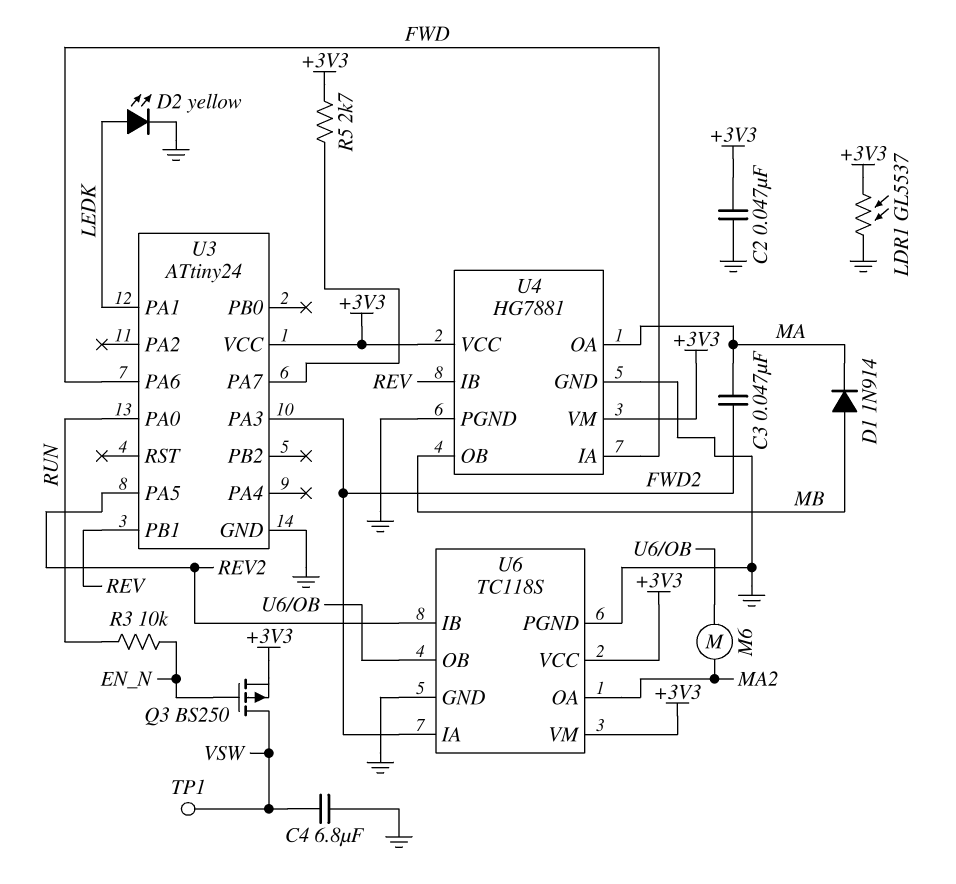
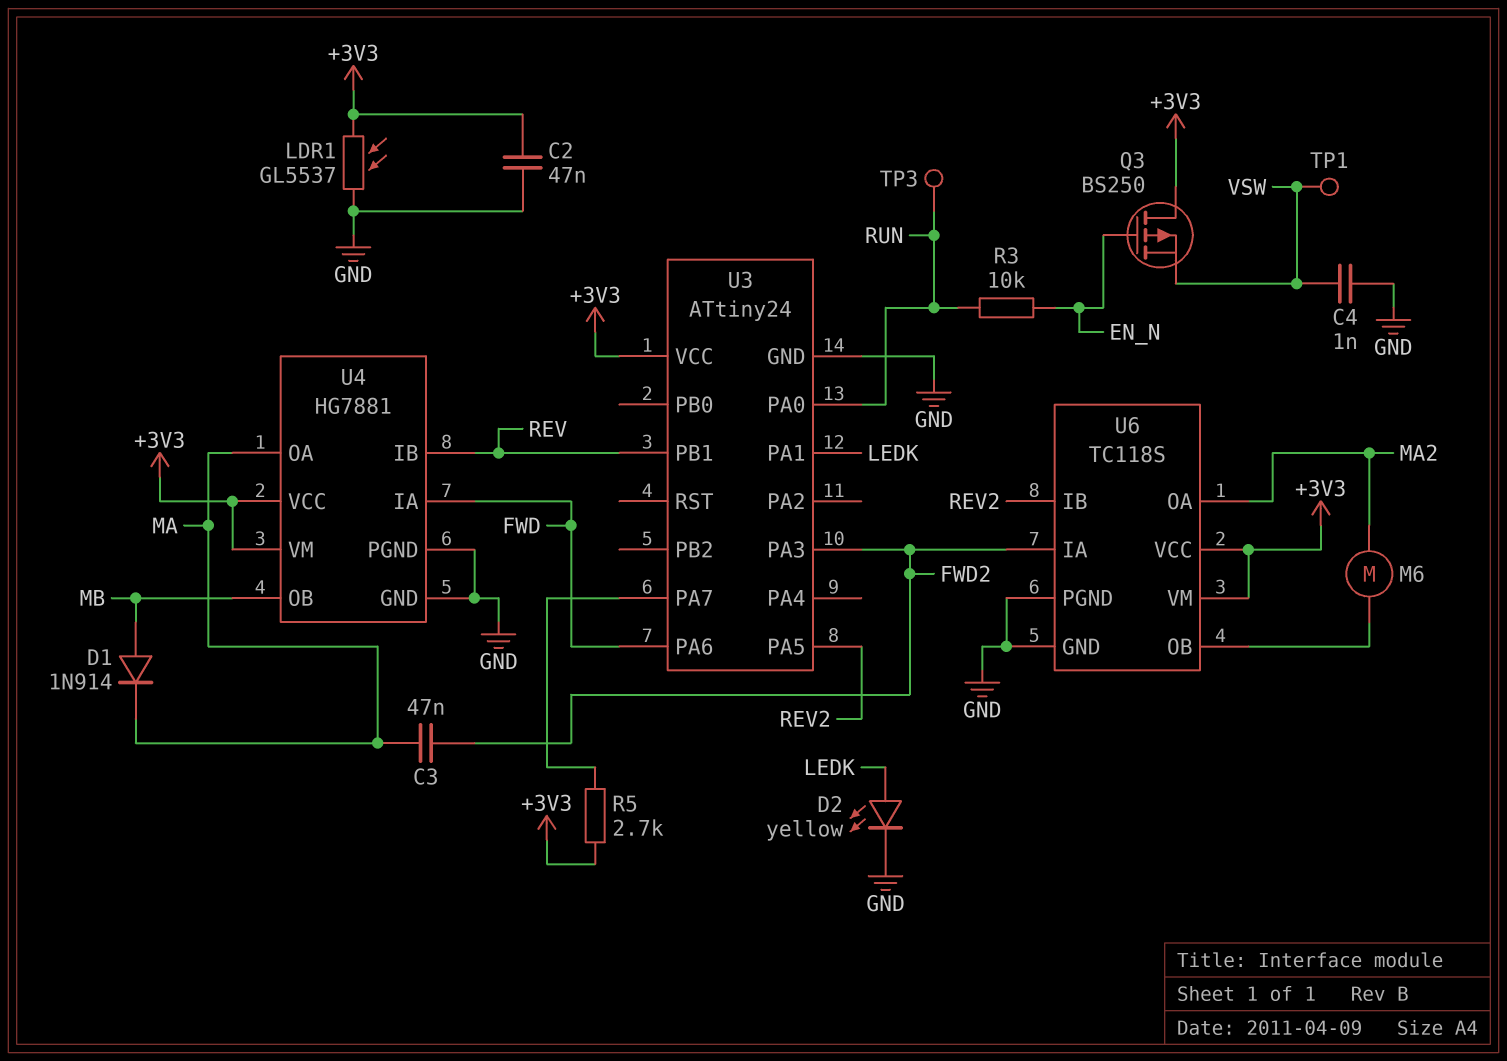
C4: 6.8uF (GND, VSW) -> 1nF (GND, VSW)
Q3: PMOS BS250 (G EN_N, D VSW, S +3V3) -> PMOS BS250 (G EN_N, D +3V3, S VSW)
TP3: none -> test point (RUN)

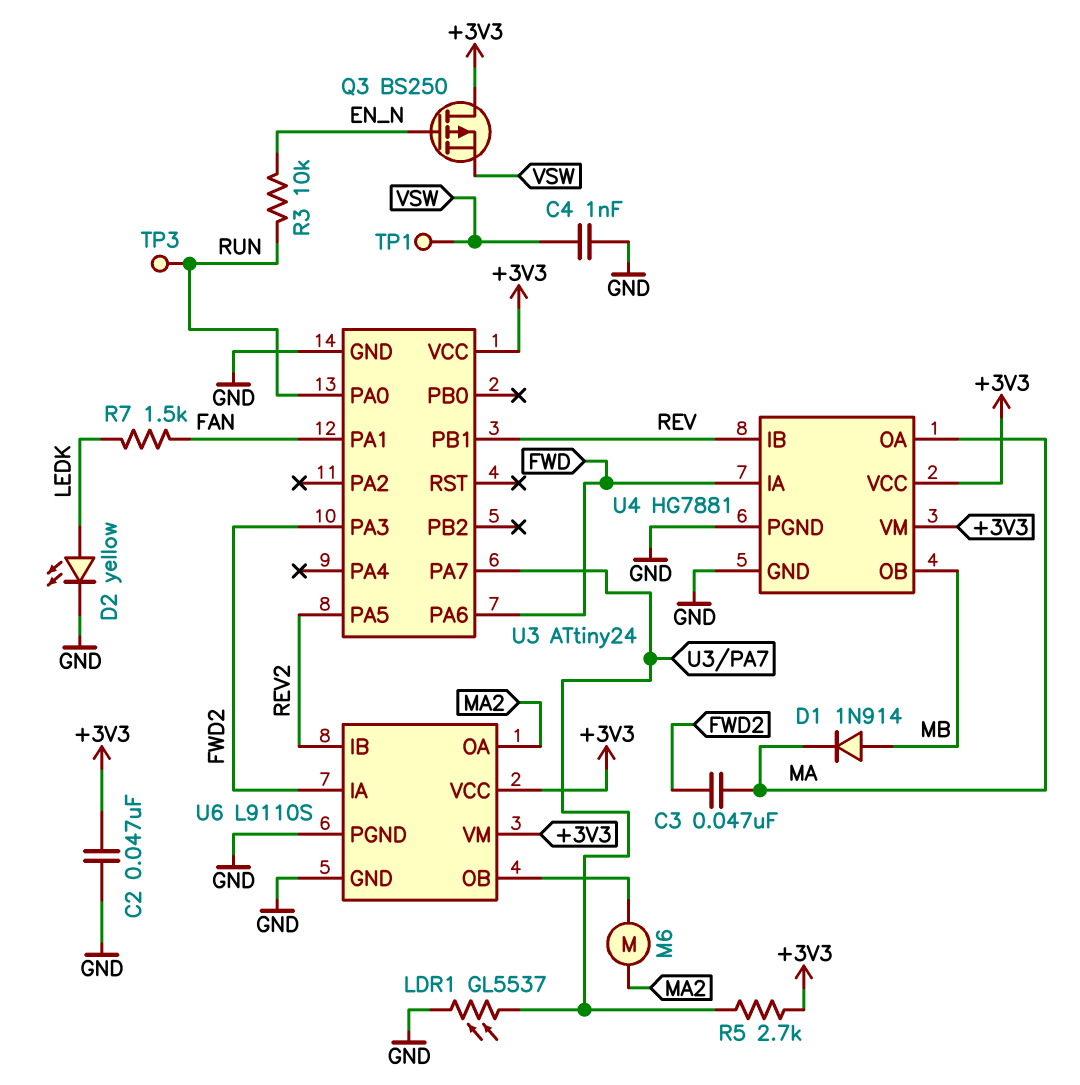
LDR1: GL5537 (+3V3, GND) -> GL5537 (GND, U3/PA7)
R7: none -> 1.5k (FAN, LEDK)
U3 pin PA1: LEDK -> FAN
U6: TC118S -> L9110S

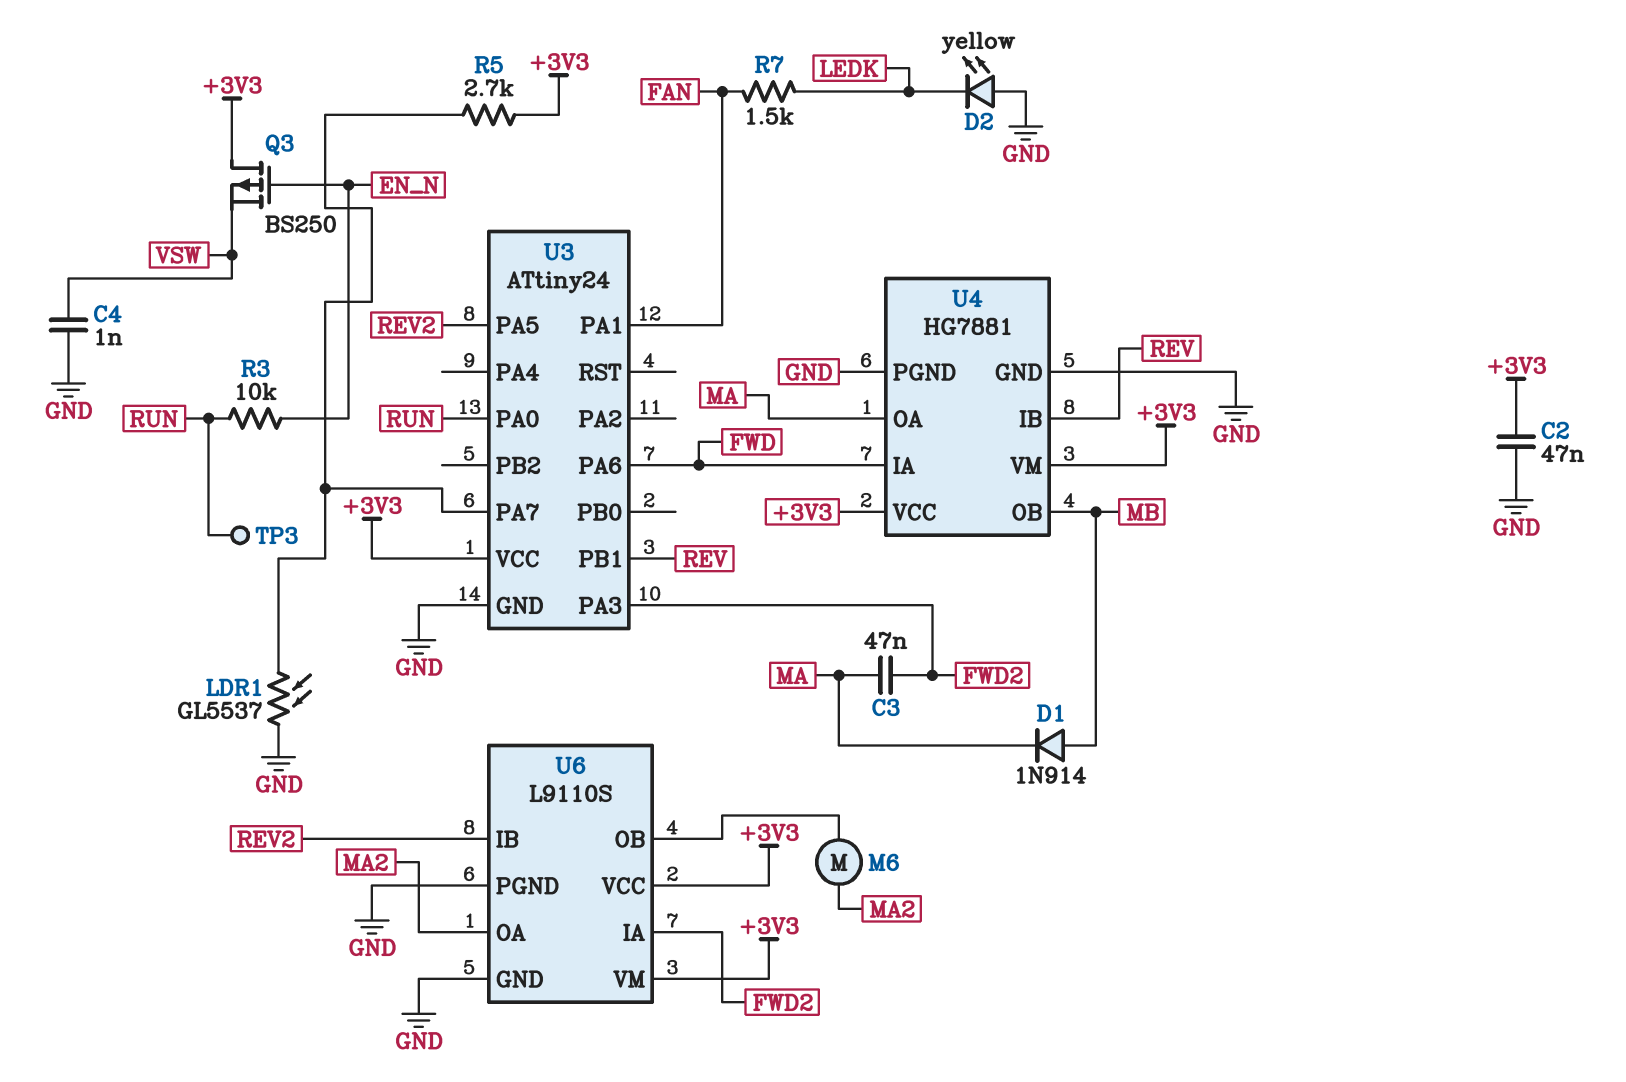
D2: LED yellow (A LEDK, K GND) -> LED yellow (A GND, K LEDK)
TP1: test point (VSW) -> none

